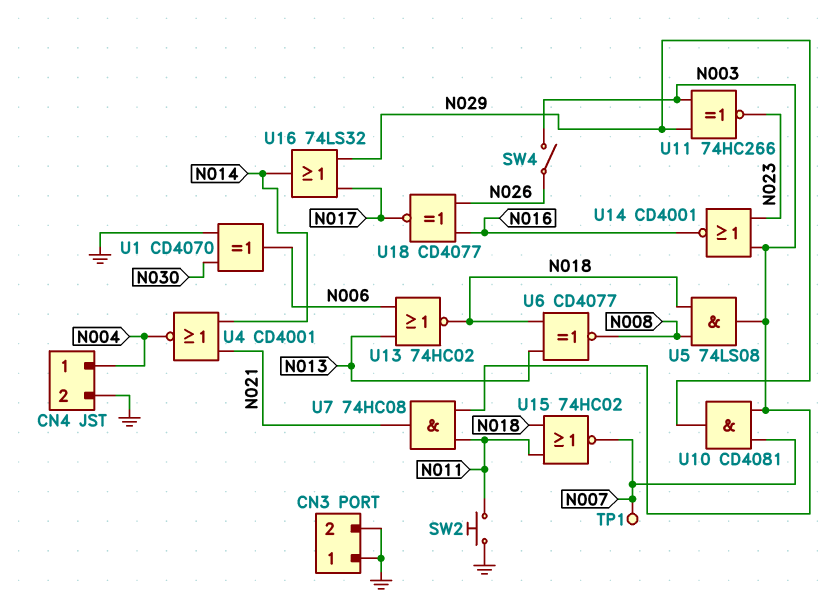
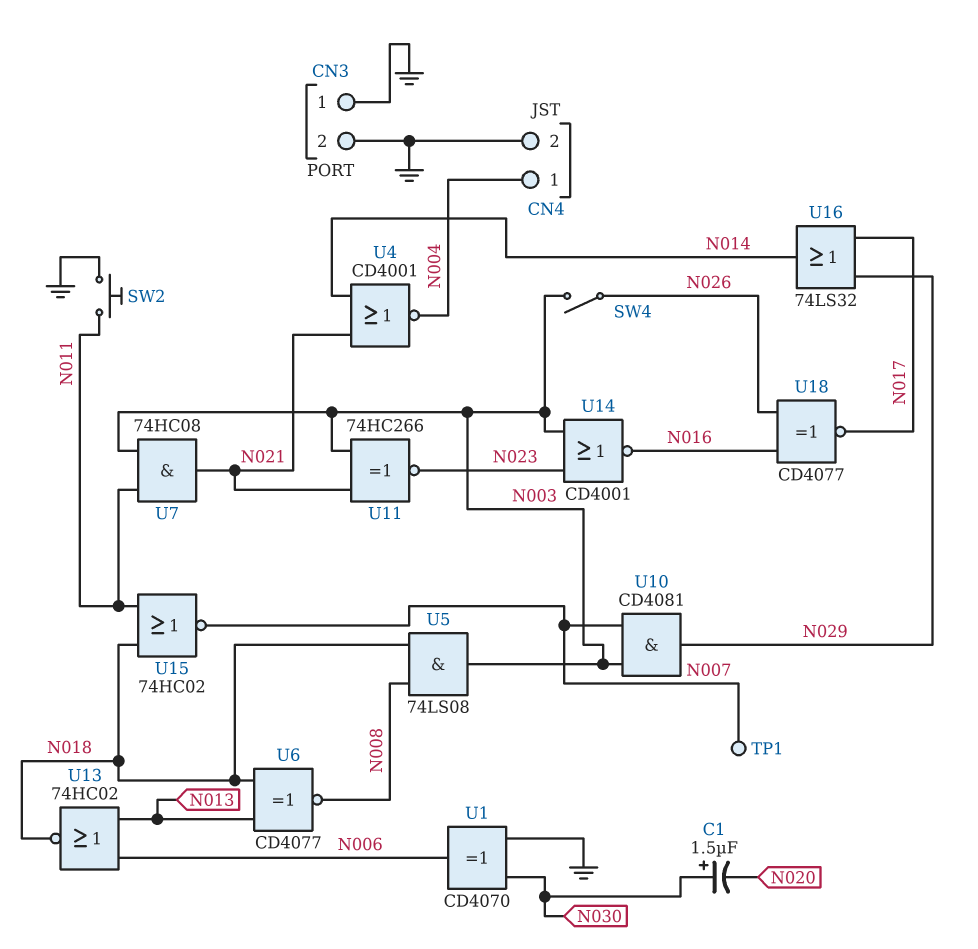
C1: none -> 1.5uF (plus N030, minus N020)
U11: XNOR 74HC266 (in N003, in N029, out N023) -> XNOR 74HC266 (in N003, in N021, out N023)

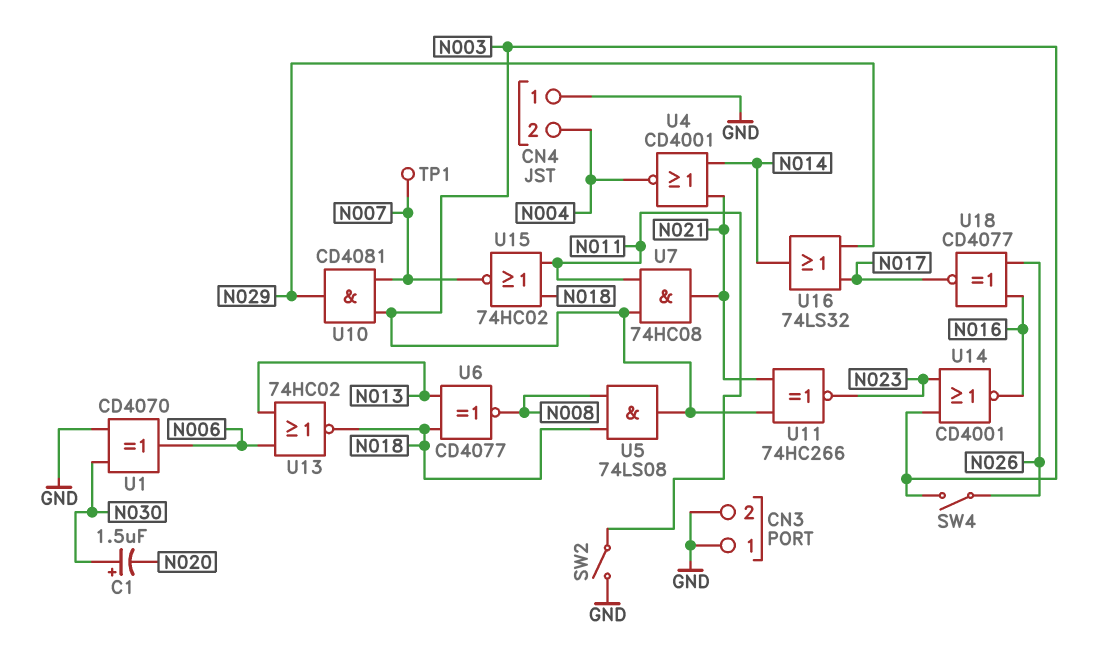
CN4 pin 1: N004 -> GND
CN4 pin 2: GND -> N004
SW2: button (GND, N011) -> switch (GND, N011)

